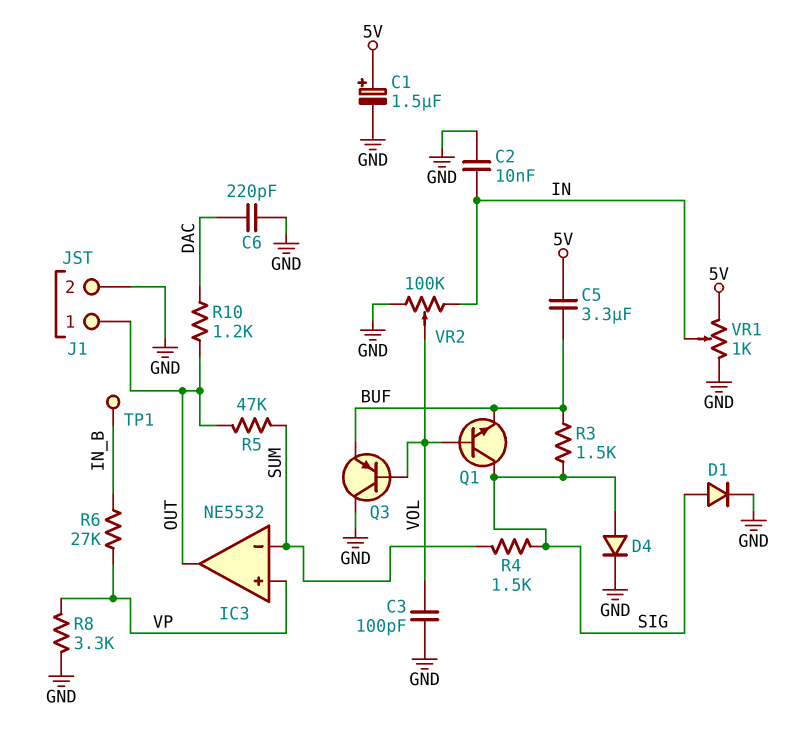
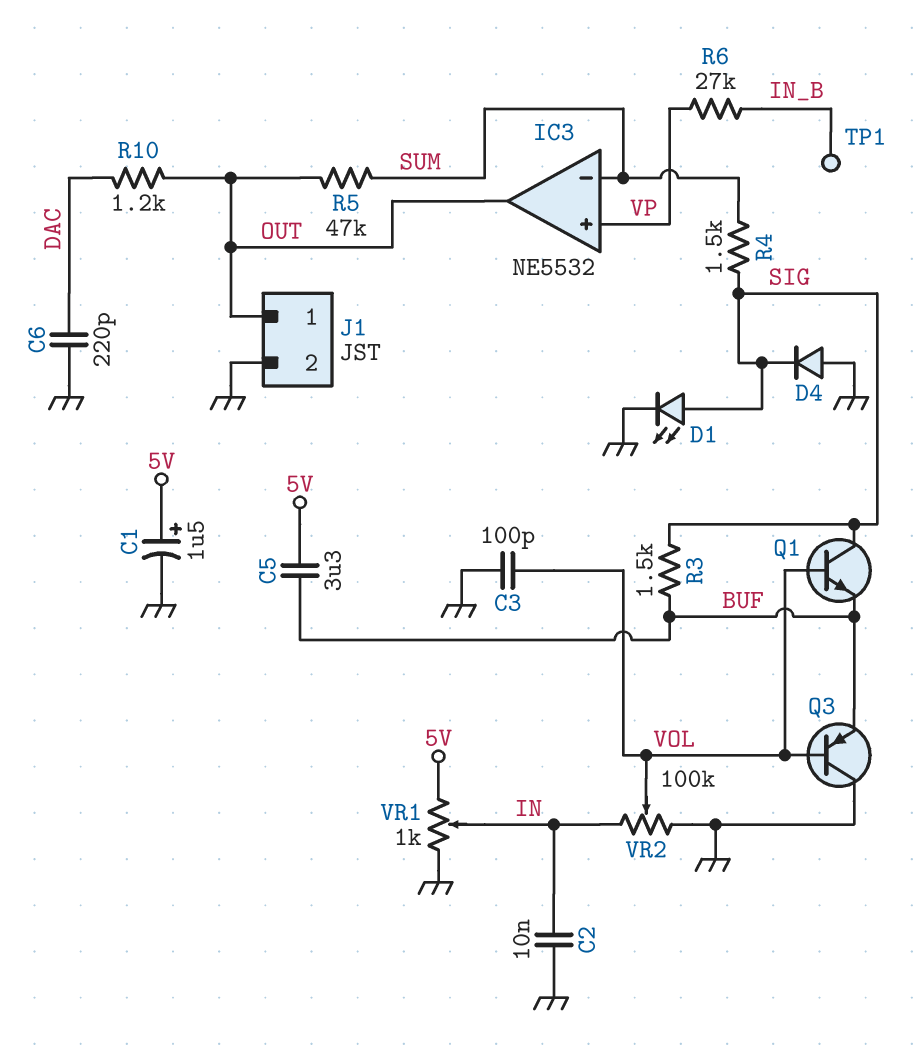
D1: diode (A SIG, K GND) -> LED (A SIG, K GND)
D4: diode (A SIG, K GND) -> diode (A GND, K SIG)
R8: 3.3k (GND, VP) -> none

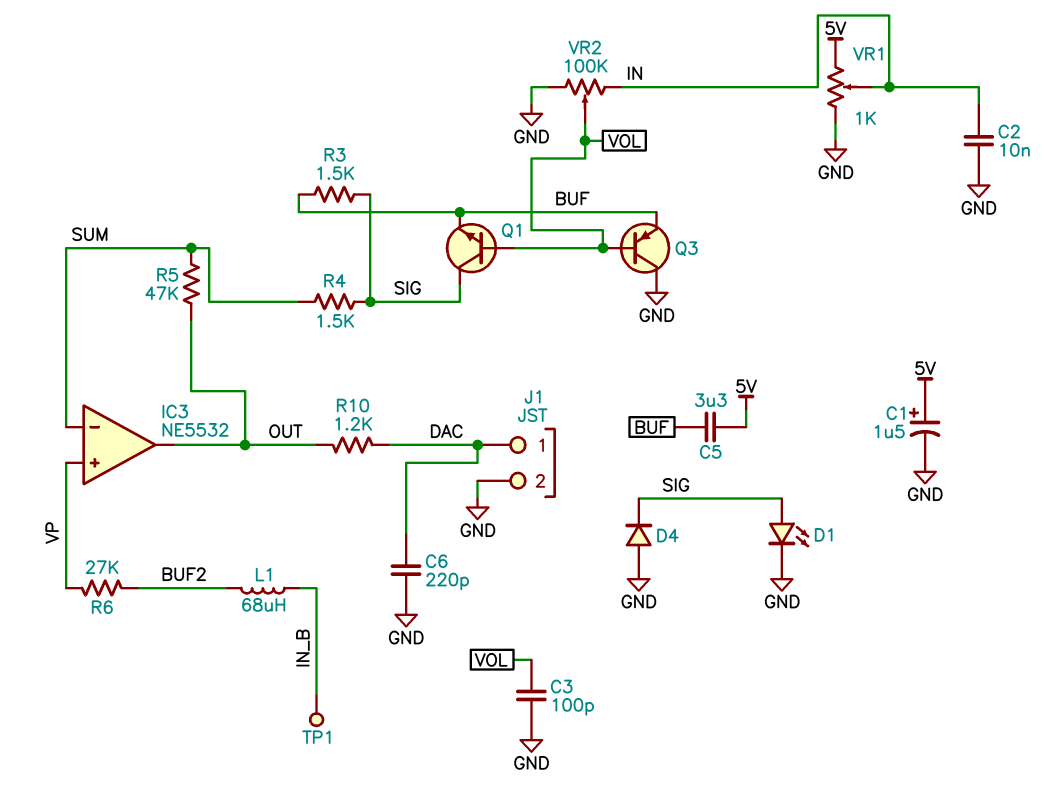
J1 pin 1: OUT -> DAC
L1: none -> 68uH (BUF2, IN_B)
R6: 27k (IN_B, VP) -> 27k (BUF2, VP)

